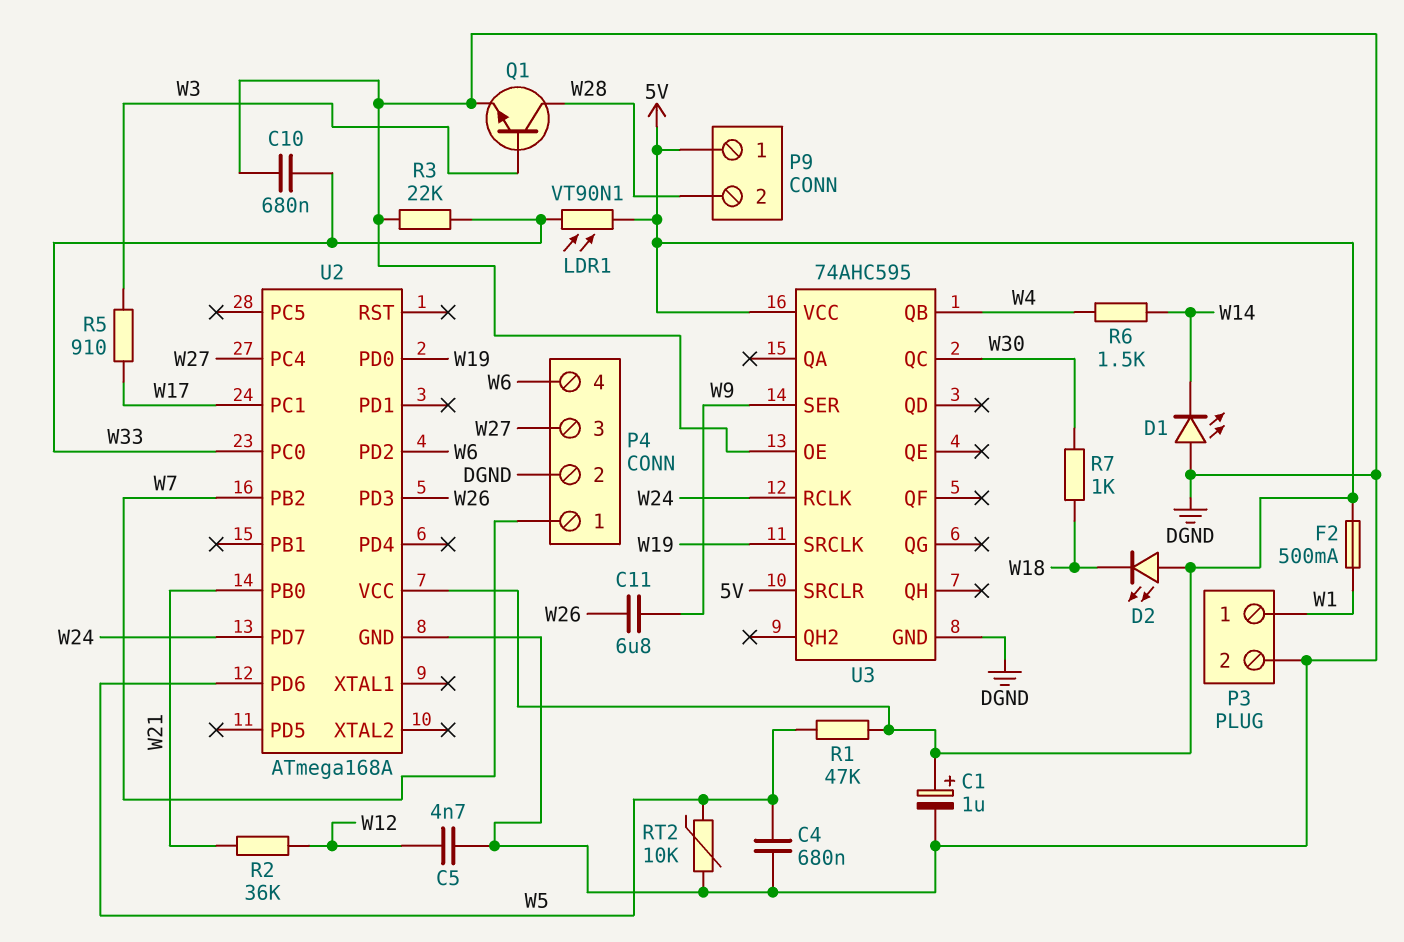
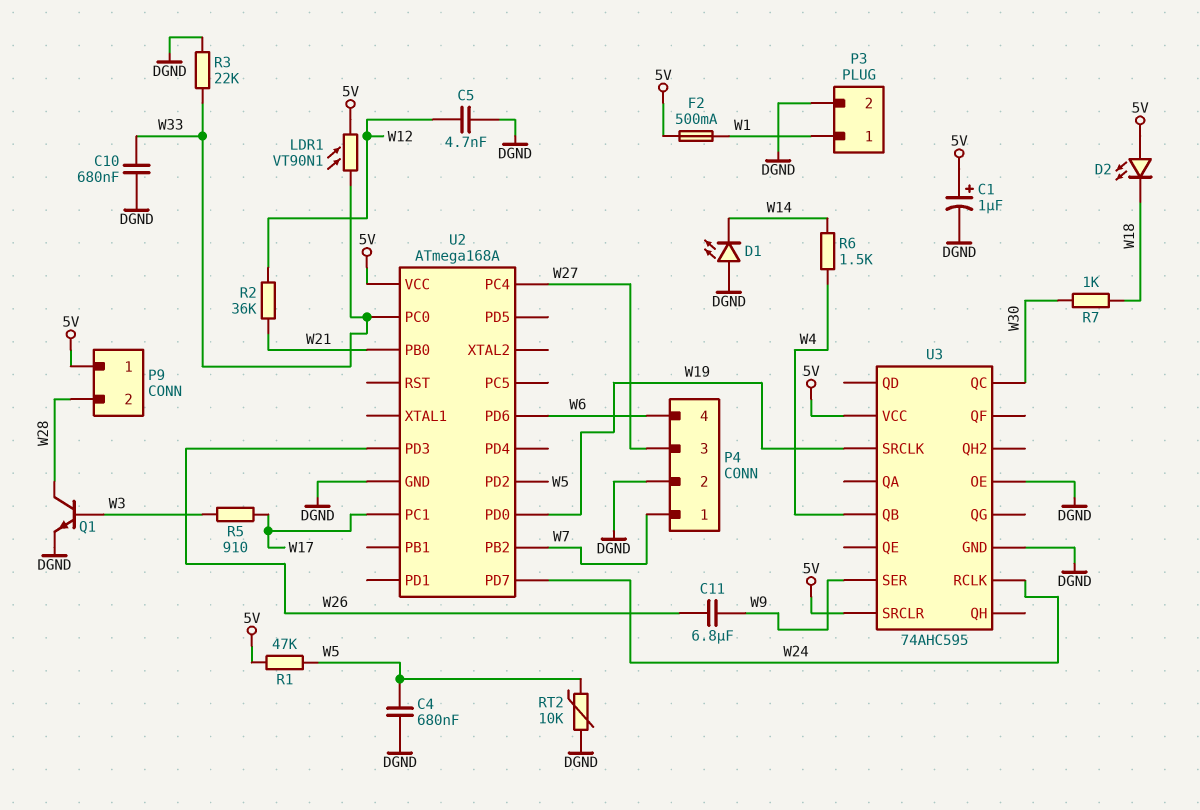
U2 pin PD2: W6 -> W5
U2 pin PD6: W5 -> W6

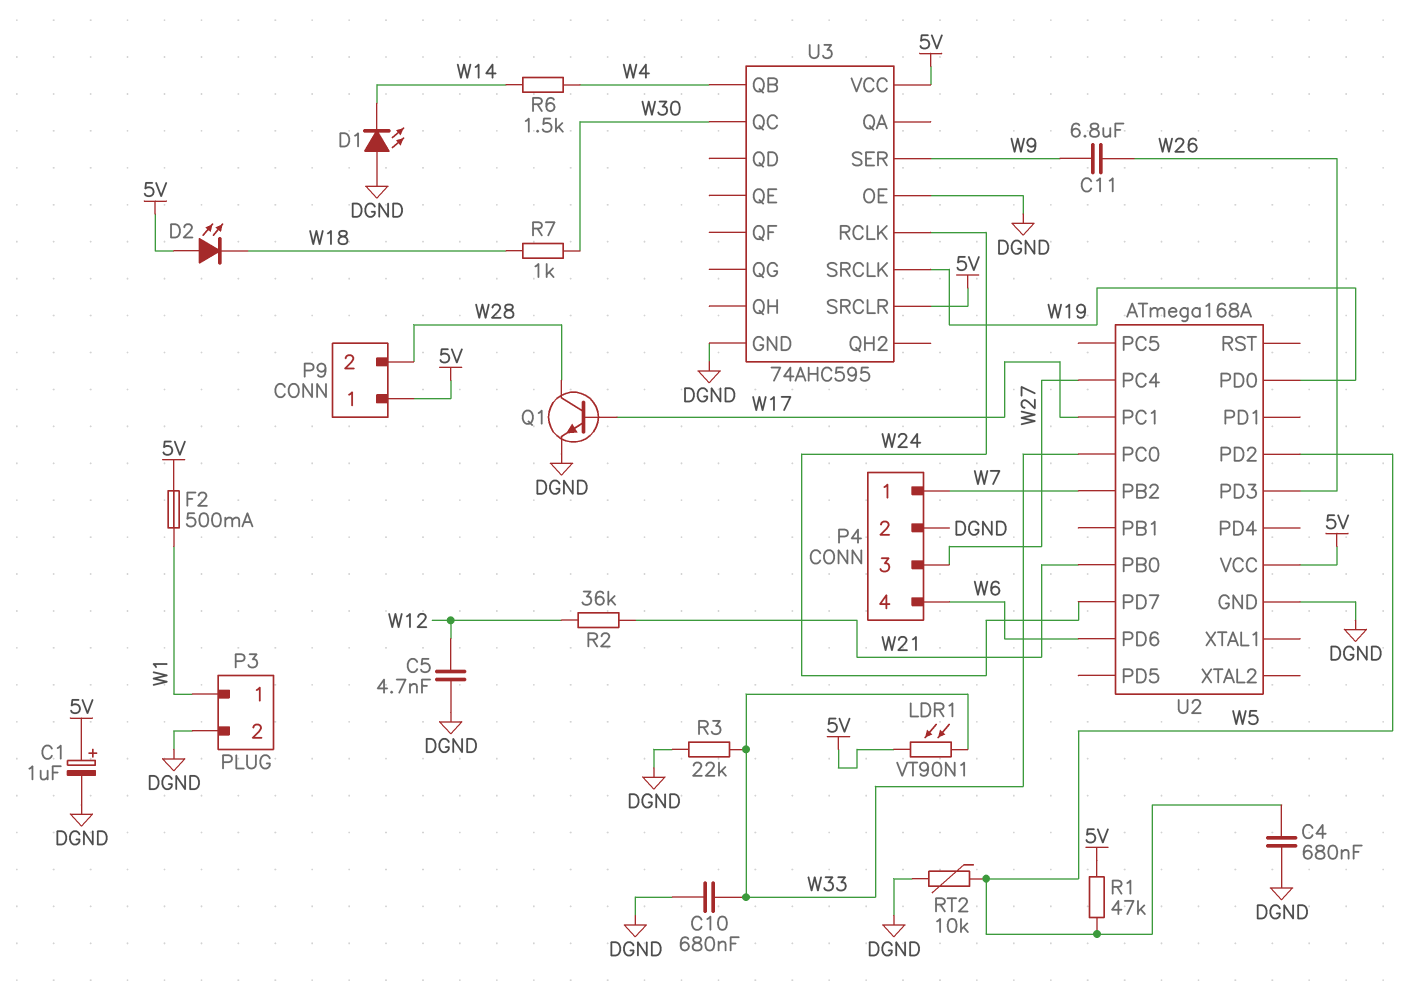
Q1: NPN (B W3, C W28, E DGND) -> NPN (B W17, C W28, E DGND)
R5: 910 (W3, W17) -> none

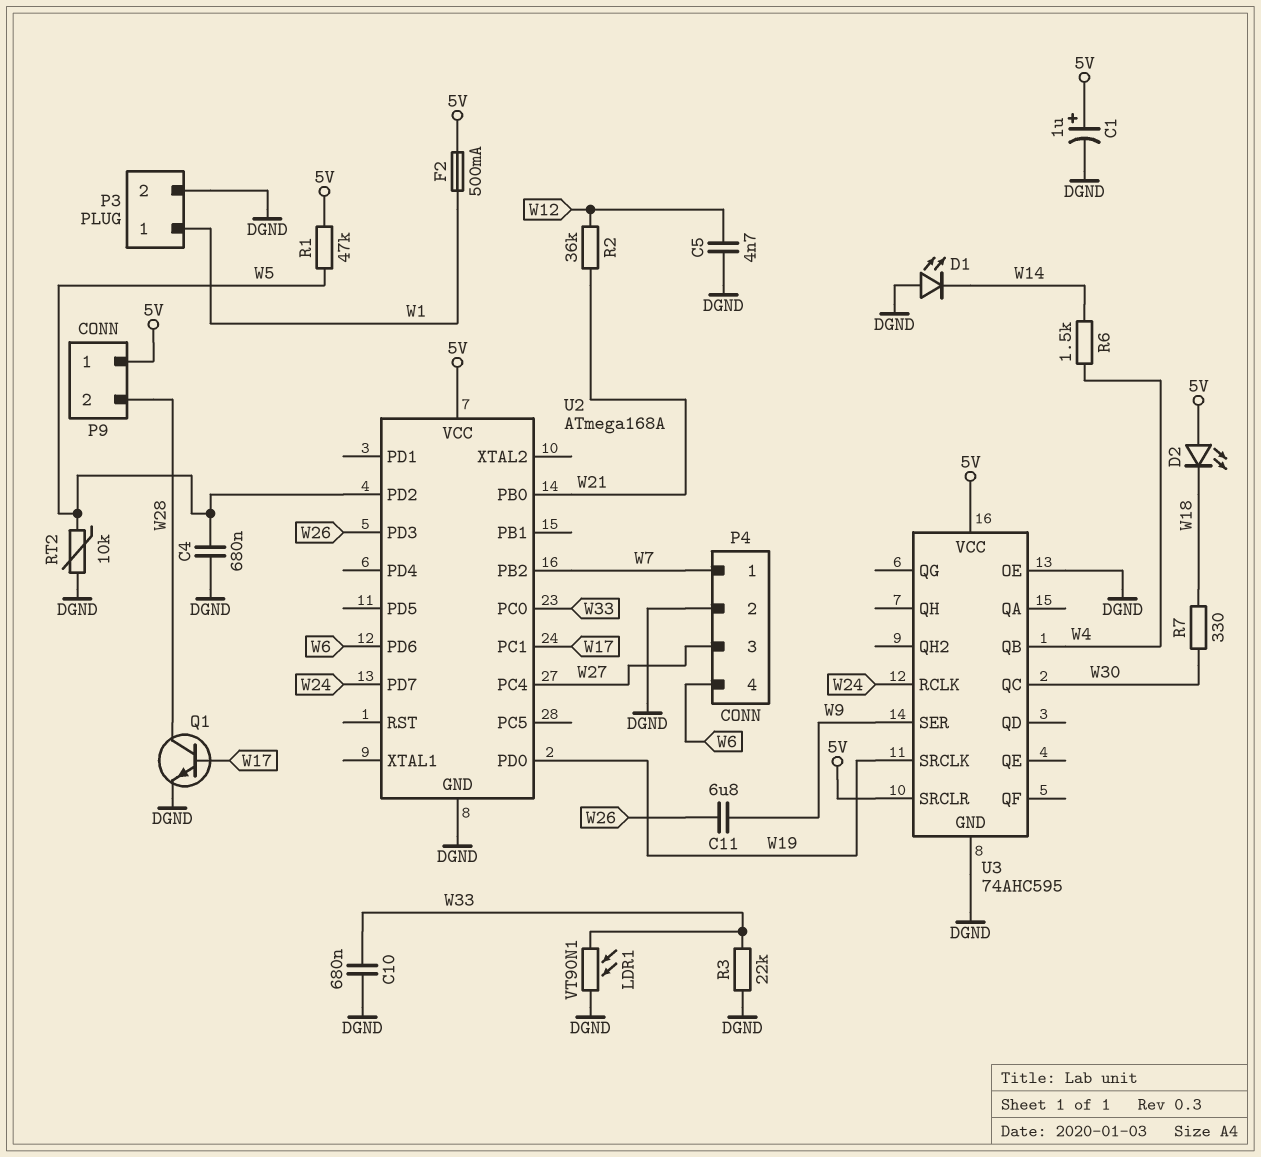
LDR1: VT90N1 (5V, W33) -> VT90N1 (DGND, W33)
R7: 1k (W18, W30) -> 330 (W18, W30)

